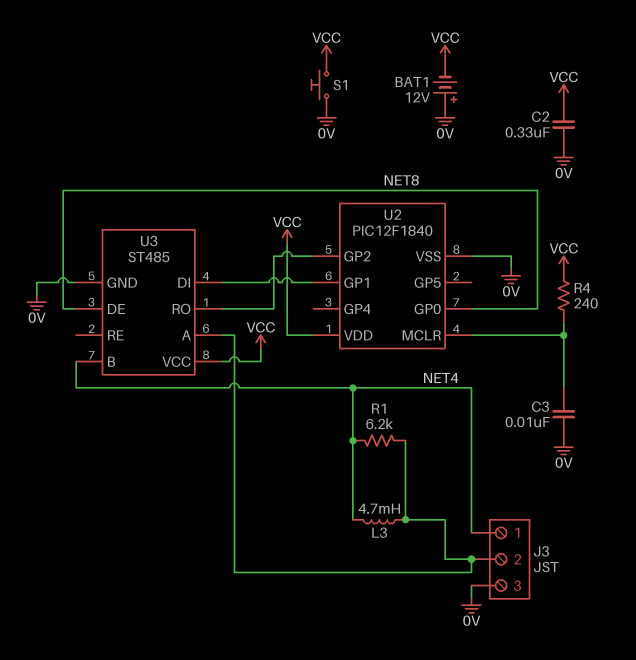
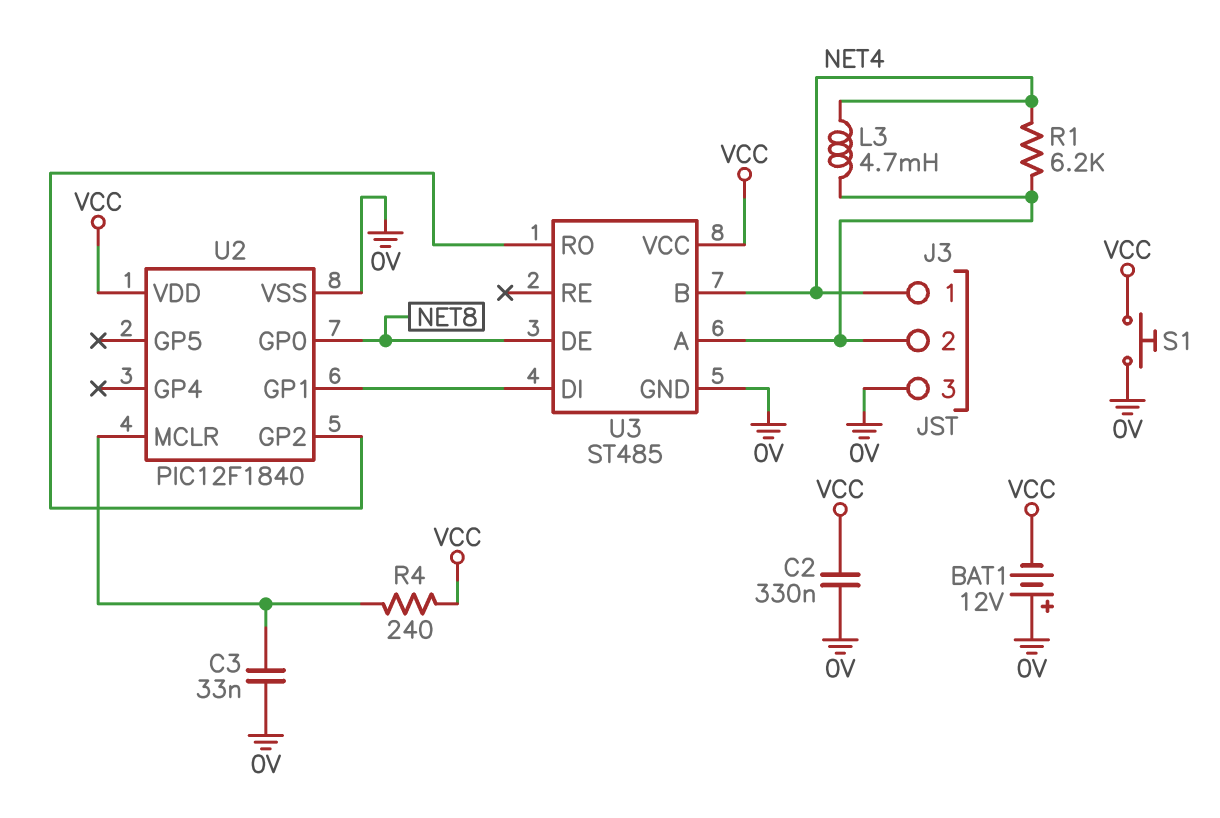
C3: 10nF (0V, U2/MCLR) -> 33nF (0V, U2/MCLR)

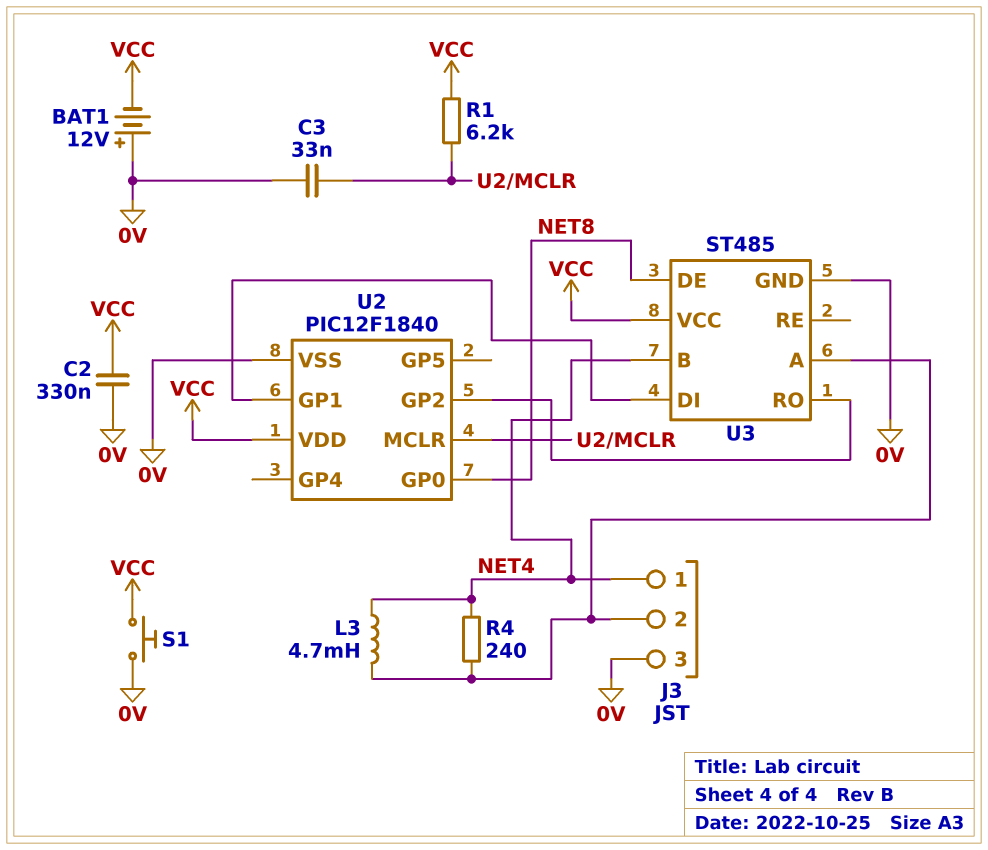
R1: 6.2k (J3/2, NET4) -> 6.2k (U2/MCLR, VCC)
R4: 240 (U2/MCLR, VCC) -> 240 (J3/2, NET4)

